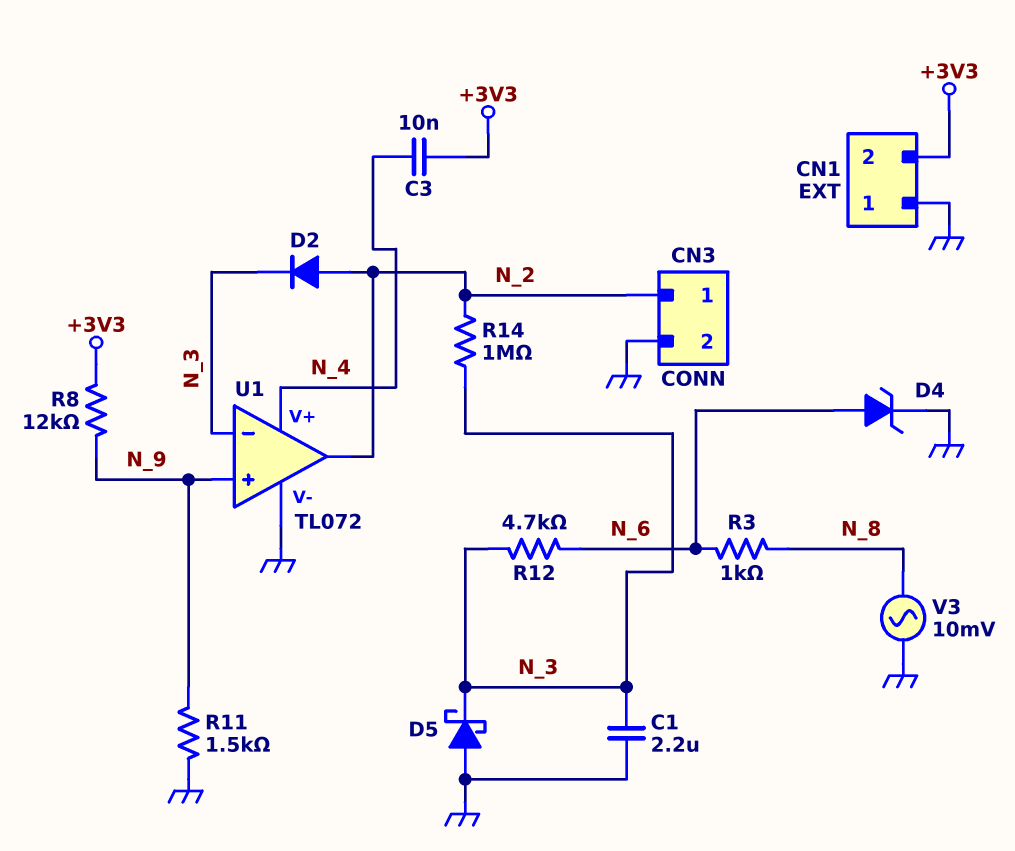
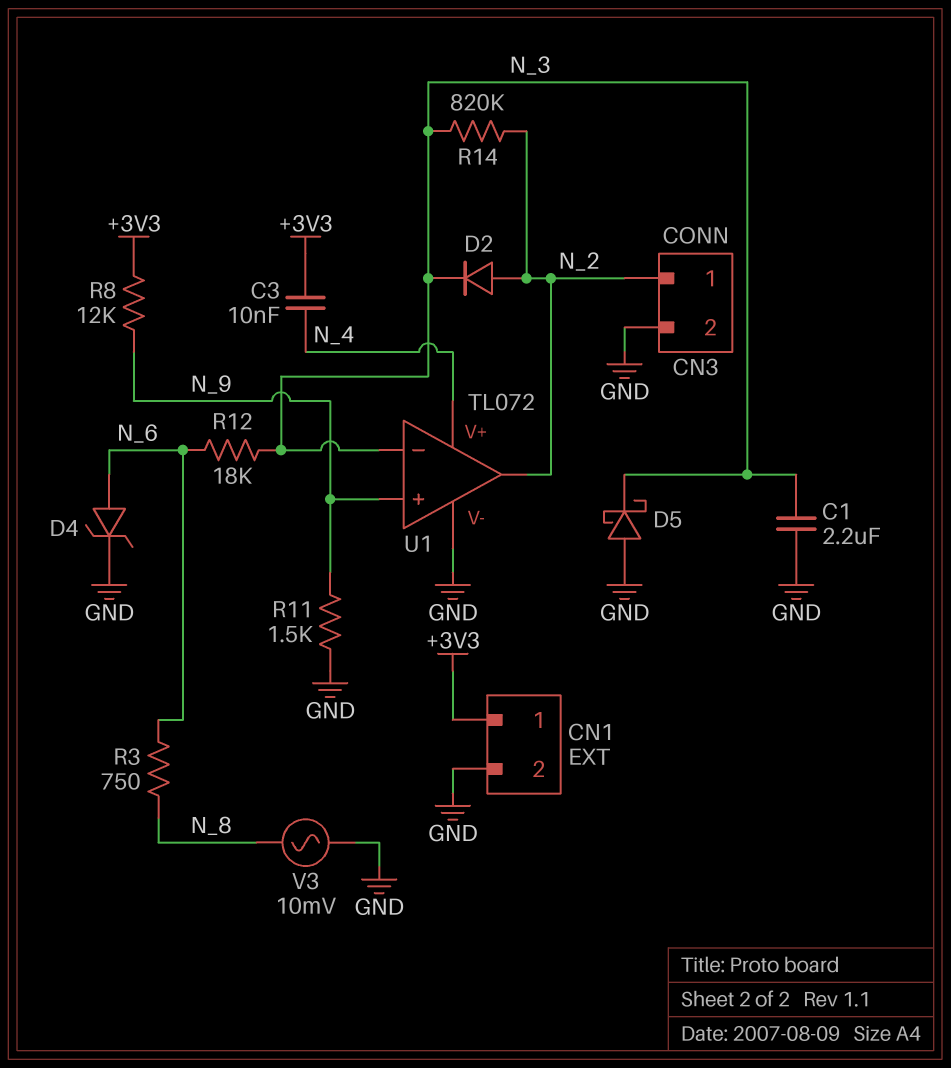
CN1 pin 1: GND -> +3V3
CN1 pin 2: +3V3 -> GND
R3: 1k (N_6, N_8) -> 750 (N_6, N_8)
R12: 4.7k (N_3, N_6) -> 18k (N_3, N_6)
R14: 1M (N_2, N_3) -> 820k (N_2, N_3)

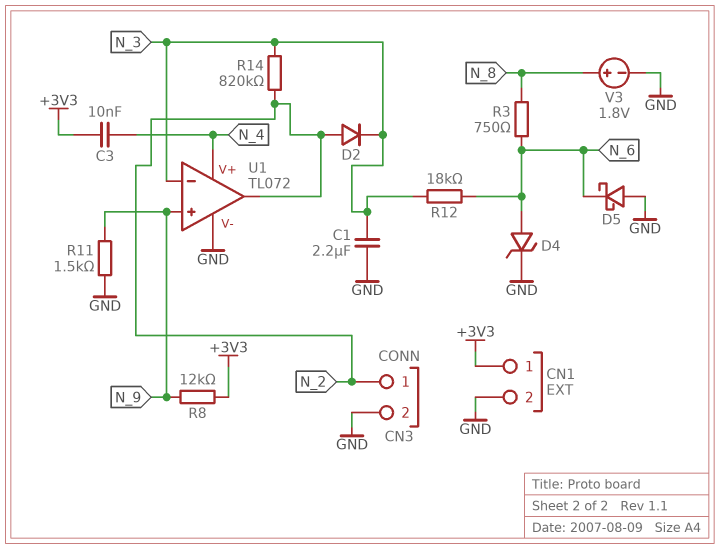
D5: schottky (A GND, K N_3) -> schottky (A GND, K N_6)
V3: AC 10mV (GND, N_8) -> 1.8V (plus N_8, minus GND)

